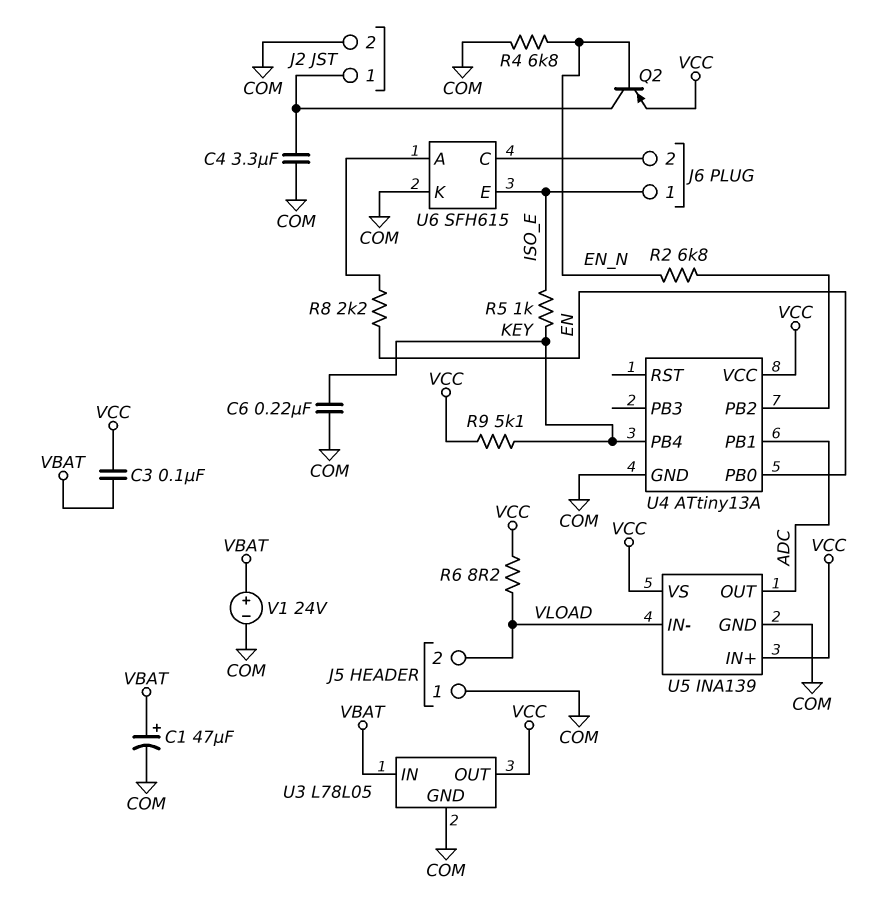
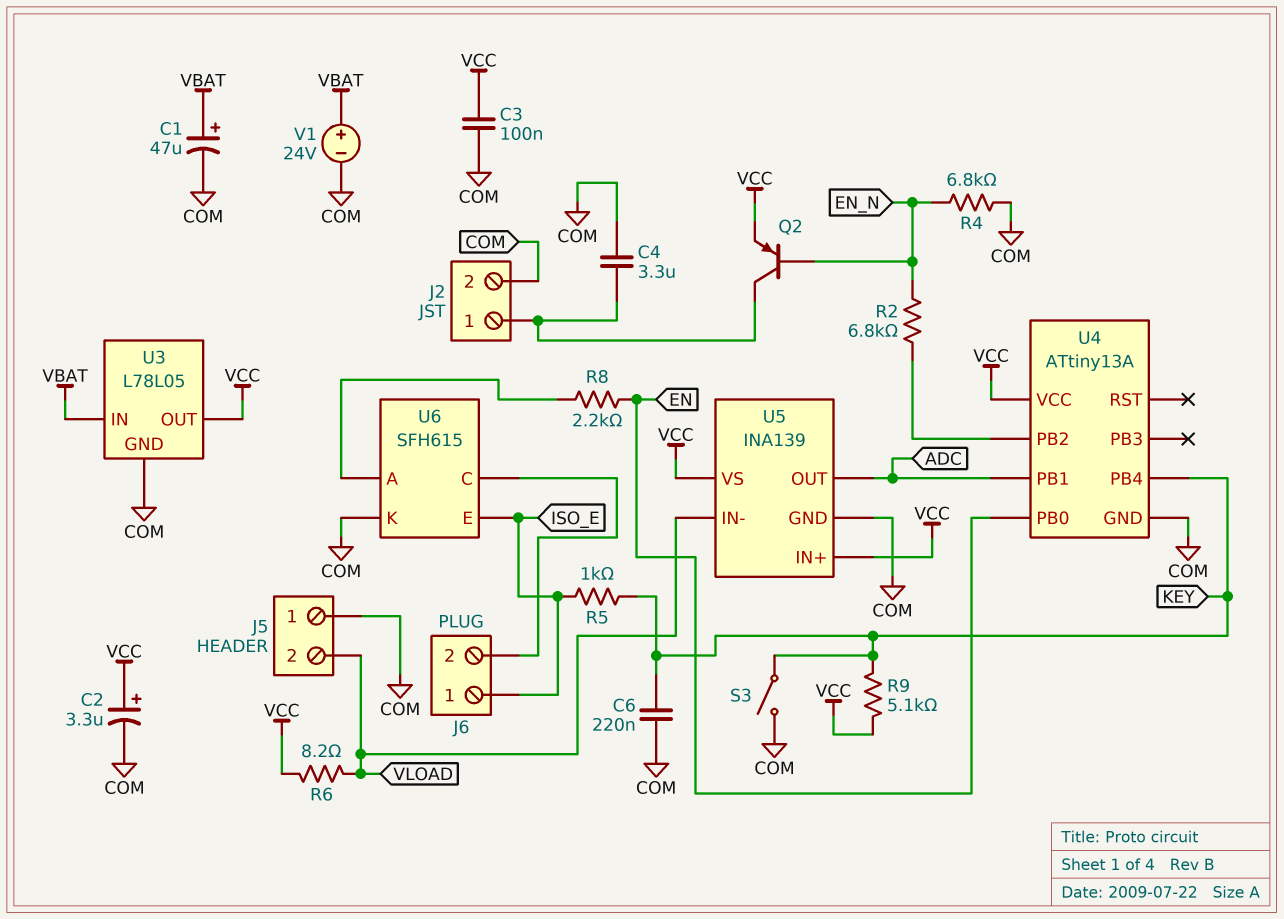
C2: none -> 3.3uF (plus VCC, minus COM)
C3: 100nF (VBAT, VCC) -> 100nF (COM, VCC)
S3: none -> switch (COM, KEY)

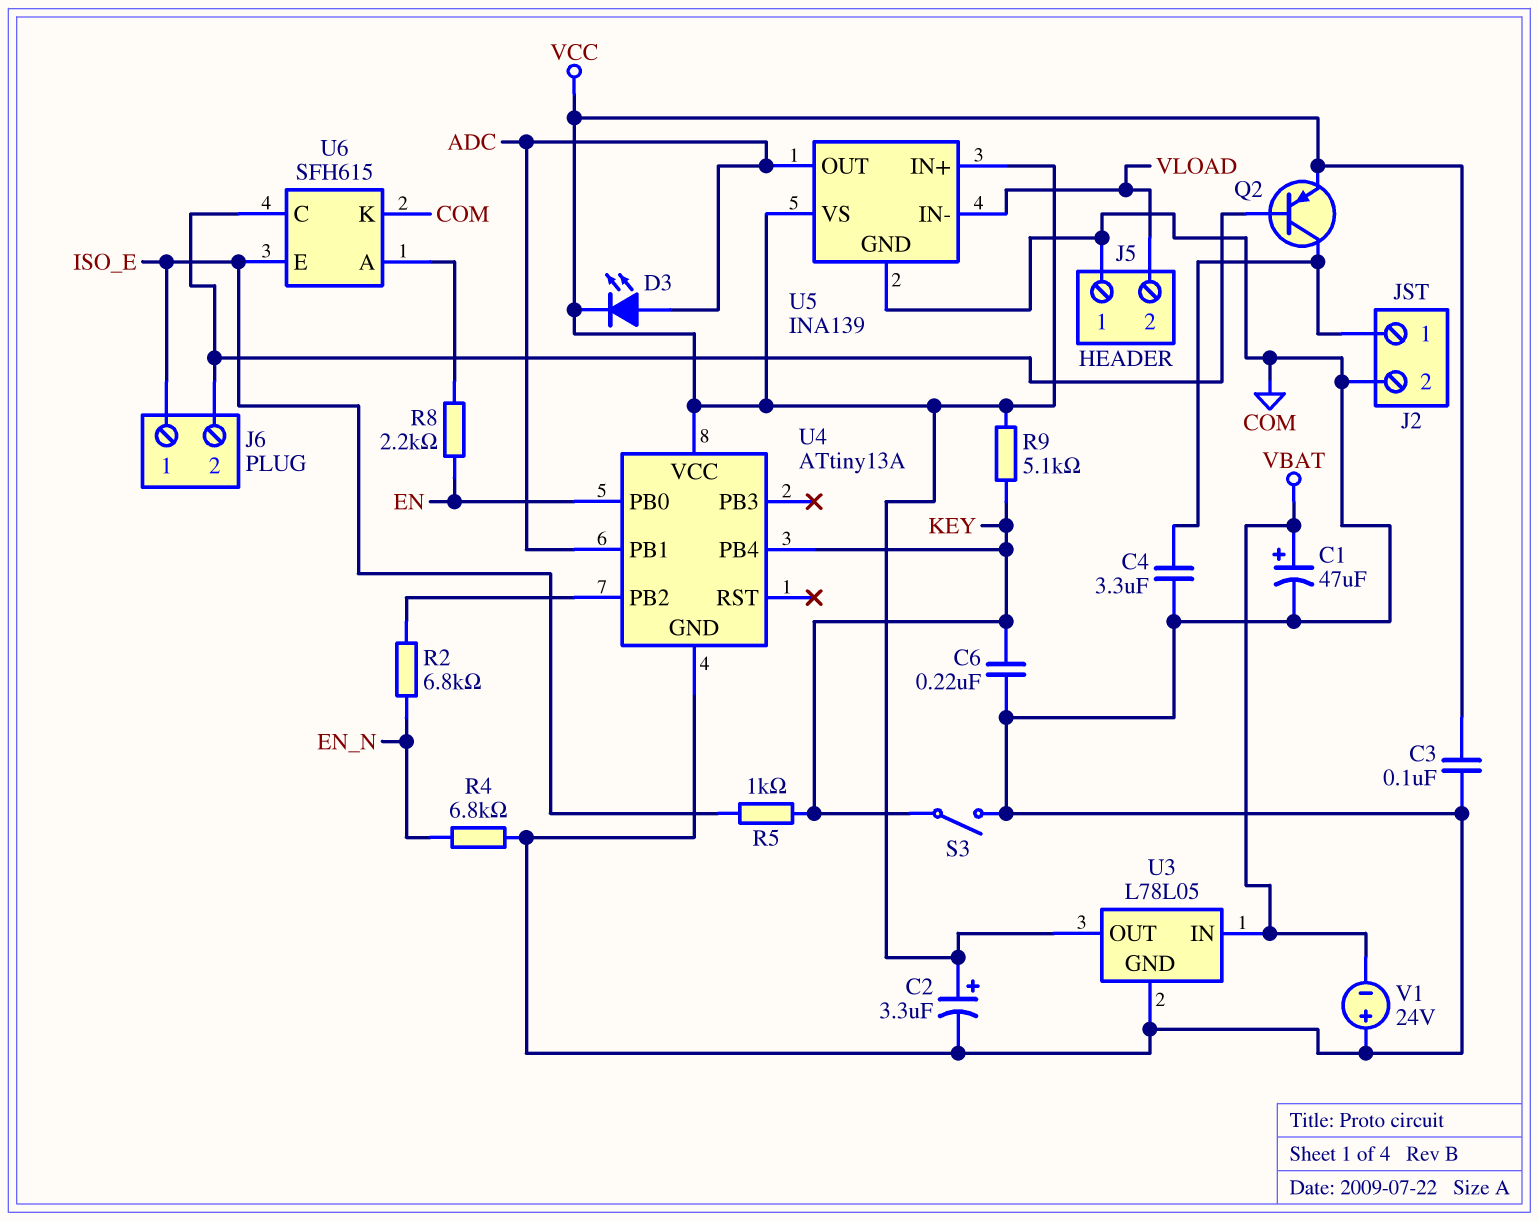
D3: none -> LED (A ADC, K VCC)
Q2: PNP (B EN_N, C J2/1, E VCC) -> PNP (B J6/2, C J2/1, E VCC)
R6: 8.2 (VCC, VLOAD) -> none
V1: 24V (plus VBAT, minus COM) -> 24V (plus COM, minus VBAT)

